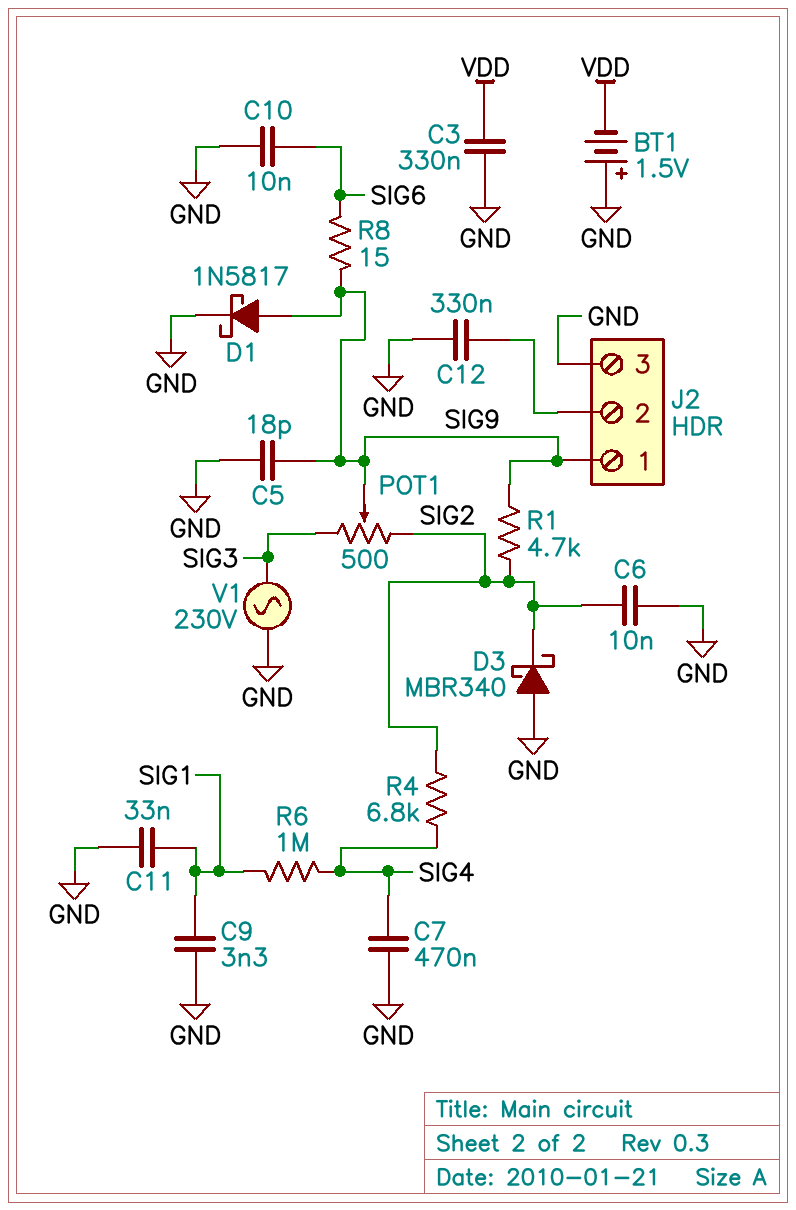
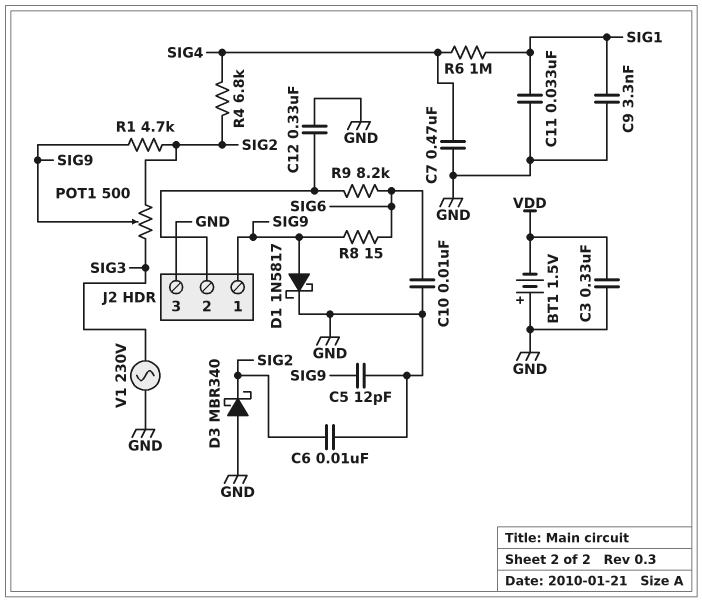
C5: 18pF (GND, SIG9) -> 12pF (GND, SIG9)
R9: none -> 8.2k (J2/2, SIG6)

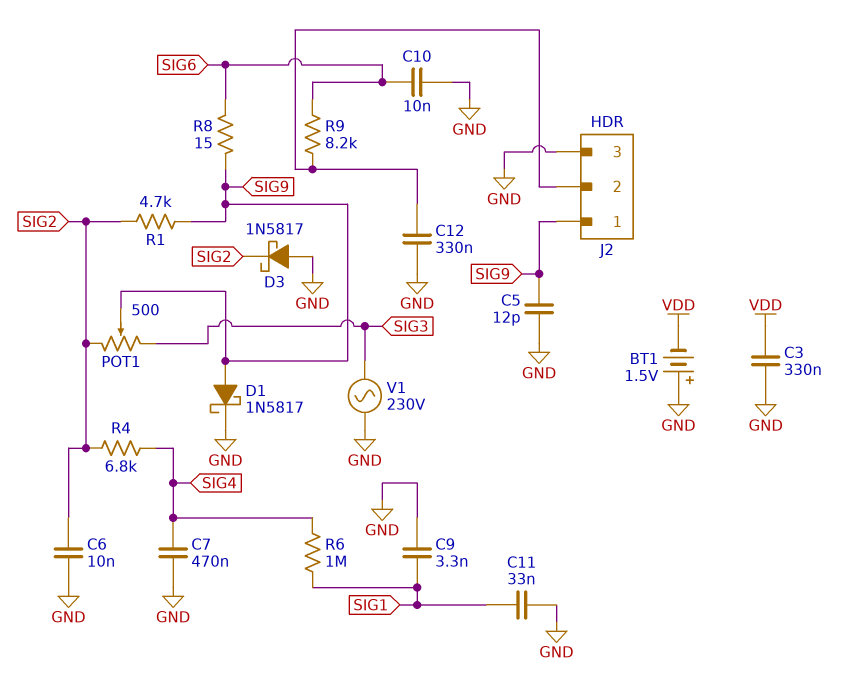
D3: schottky MBR340 (A GND, K SIG2) -> schottky 1N5817 (A GND, K SIG2)

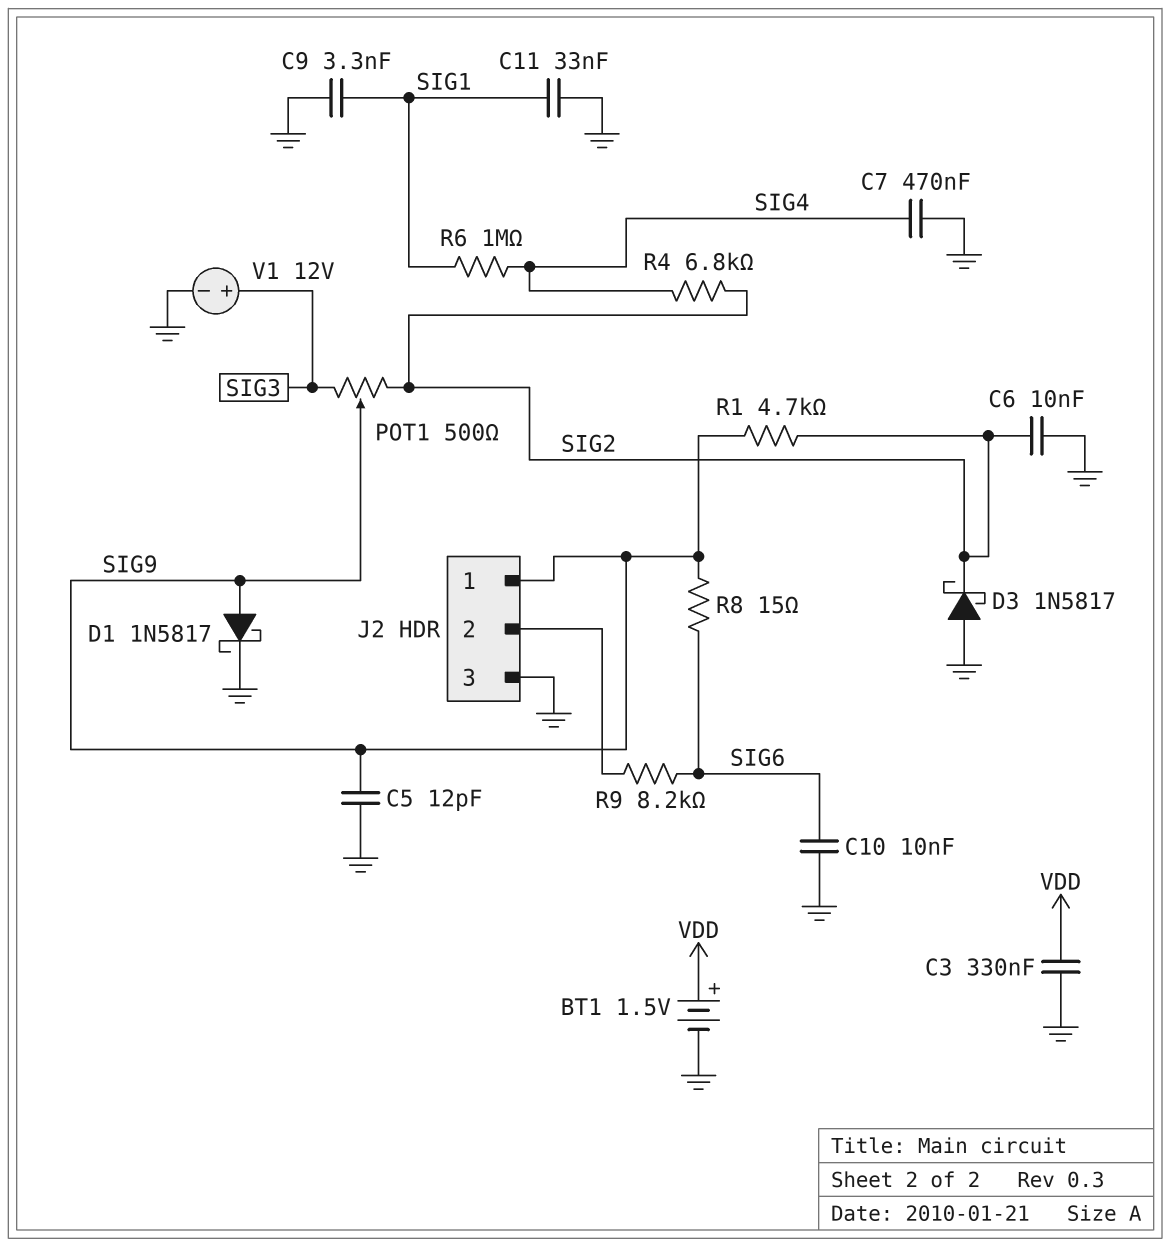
BT1: 1.5V (plus GND, minus VDD) -> 1.5V (plus VDD, minus GND)
C12: 330nF (GND, J2/2) -> none
V1: AC 230V (GND, SIG3) -> 12V (plus SIG3, minus GND)

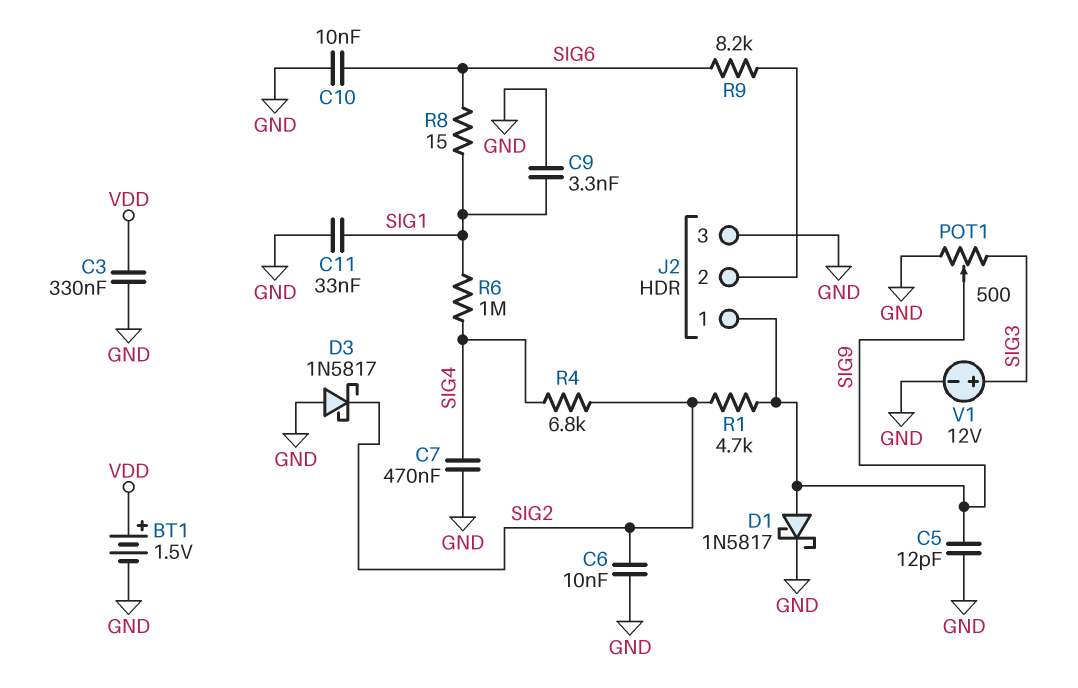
POT1: 500 (SIG2, SIG3, wiper SIG9) -> 500 (GND, SIG3, wiper SIG9)
R8: 15 (SIG6, SIG9) -> 15 (SIG1, SIG6)

